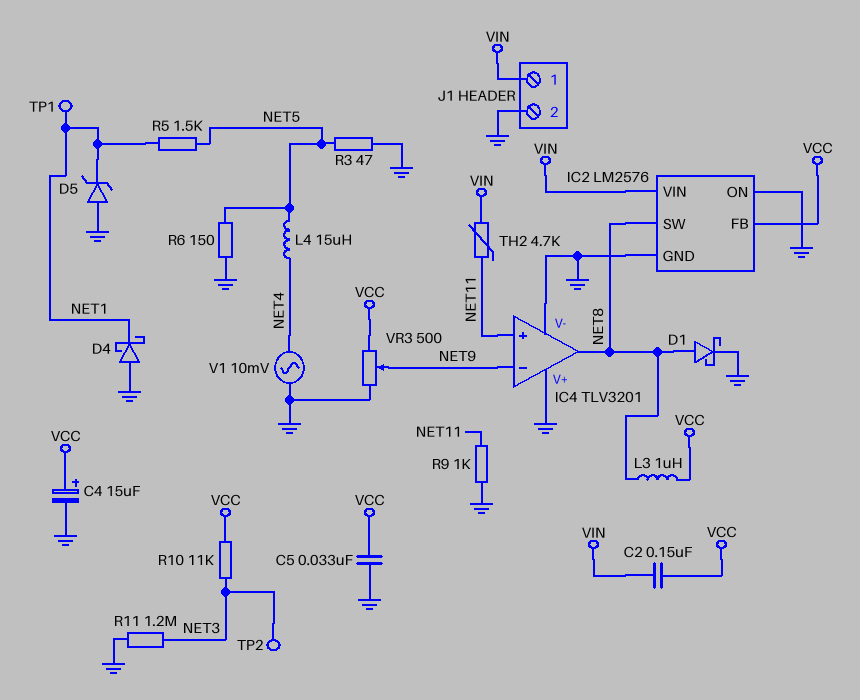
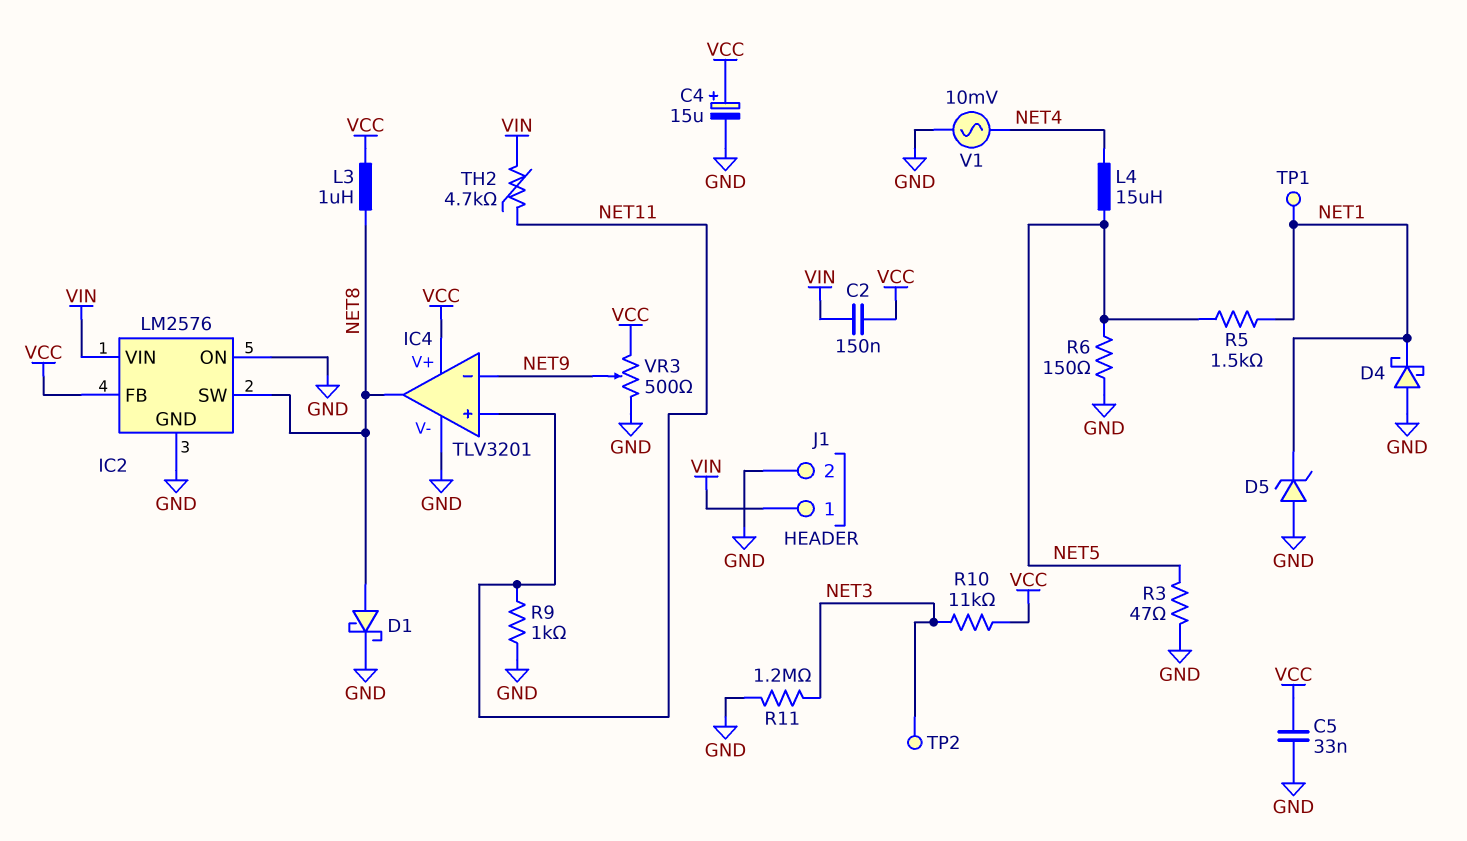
IC4 pin V+: GND -> VCC

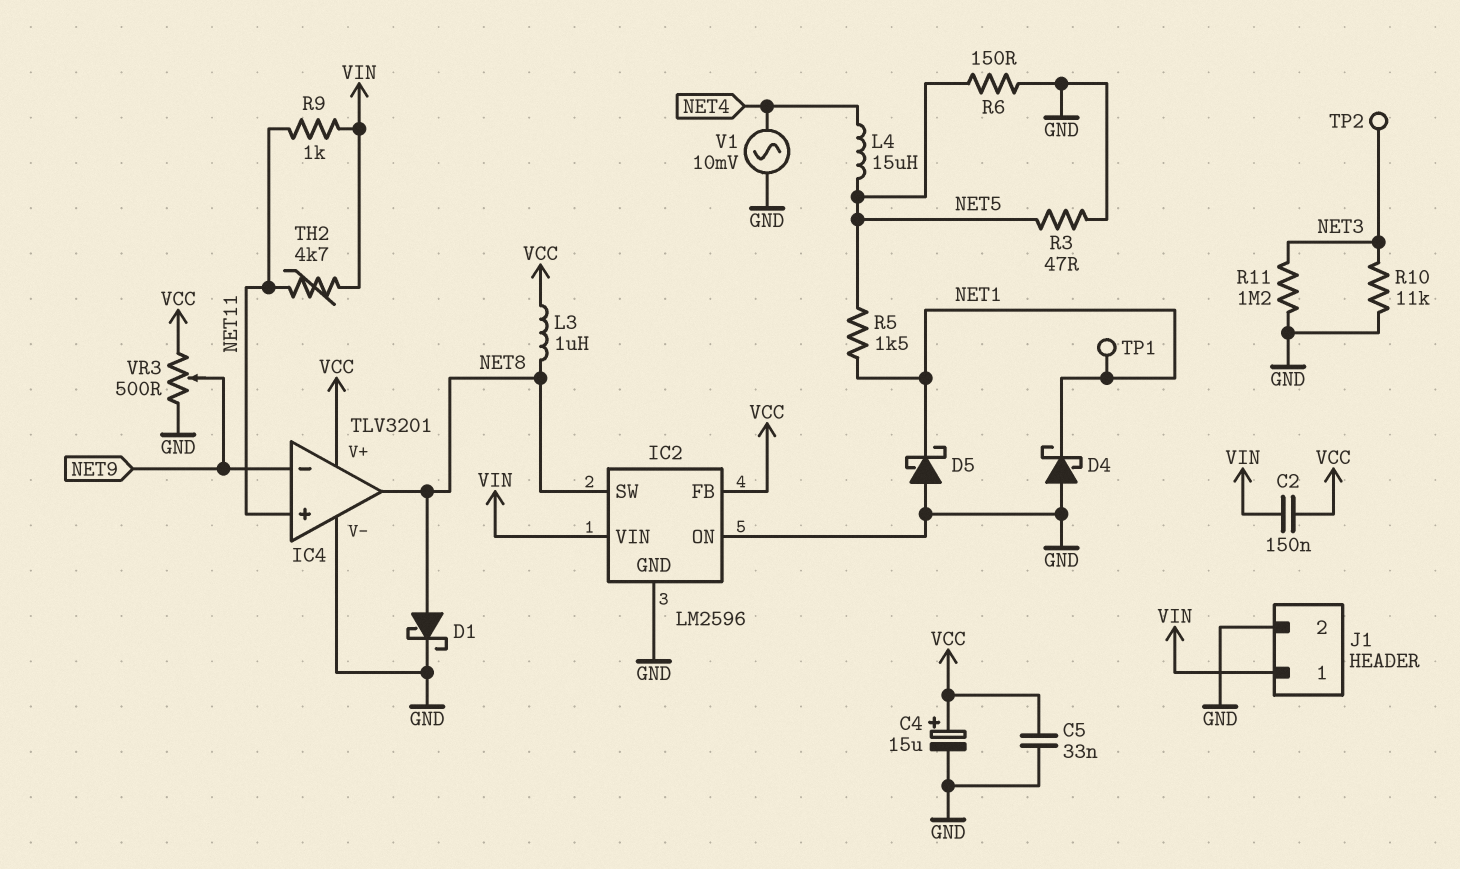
D5: zener (A GND, K NET1) -> schottky (A GND, K NET1)
IC2: LM2576 -> LM2596
R9: 1k (GND, NET11) -> 1k (NET11, VIN)
R10: 11k (NET3, VCC) -> 11k (GND, NET3)

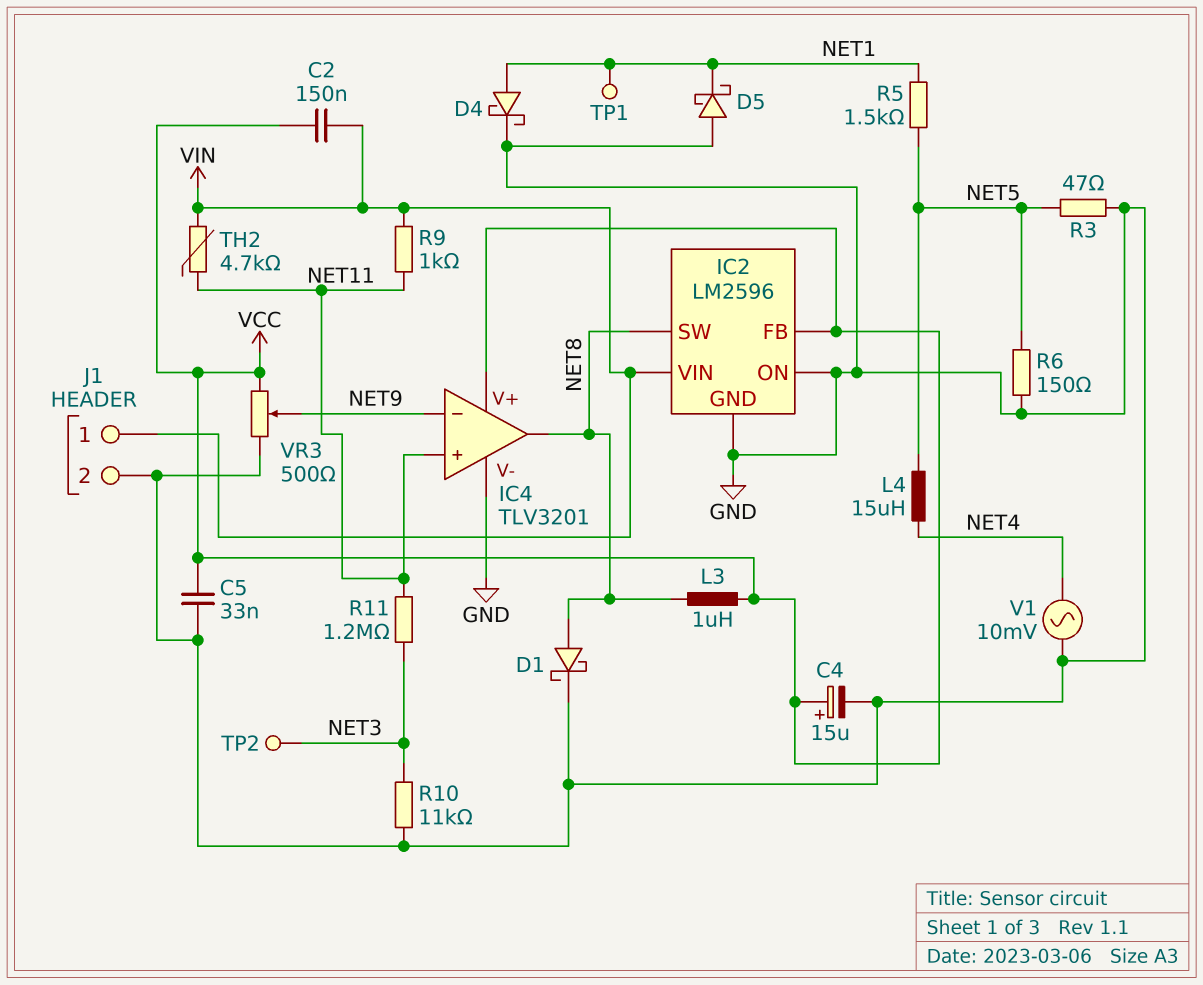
D4: schottky (A GND, K NET1) -> schottky (A NET1, K GND)
R11: 1.2M (GND, NET3) -> 1.2M (NET3, NET11)

